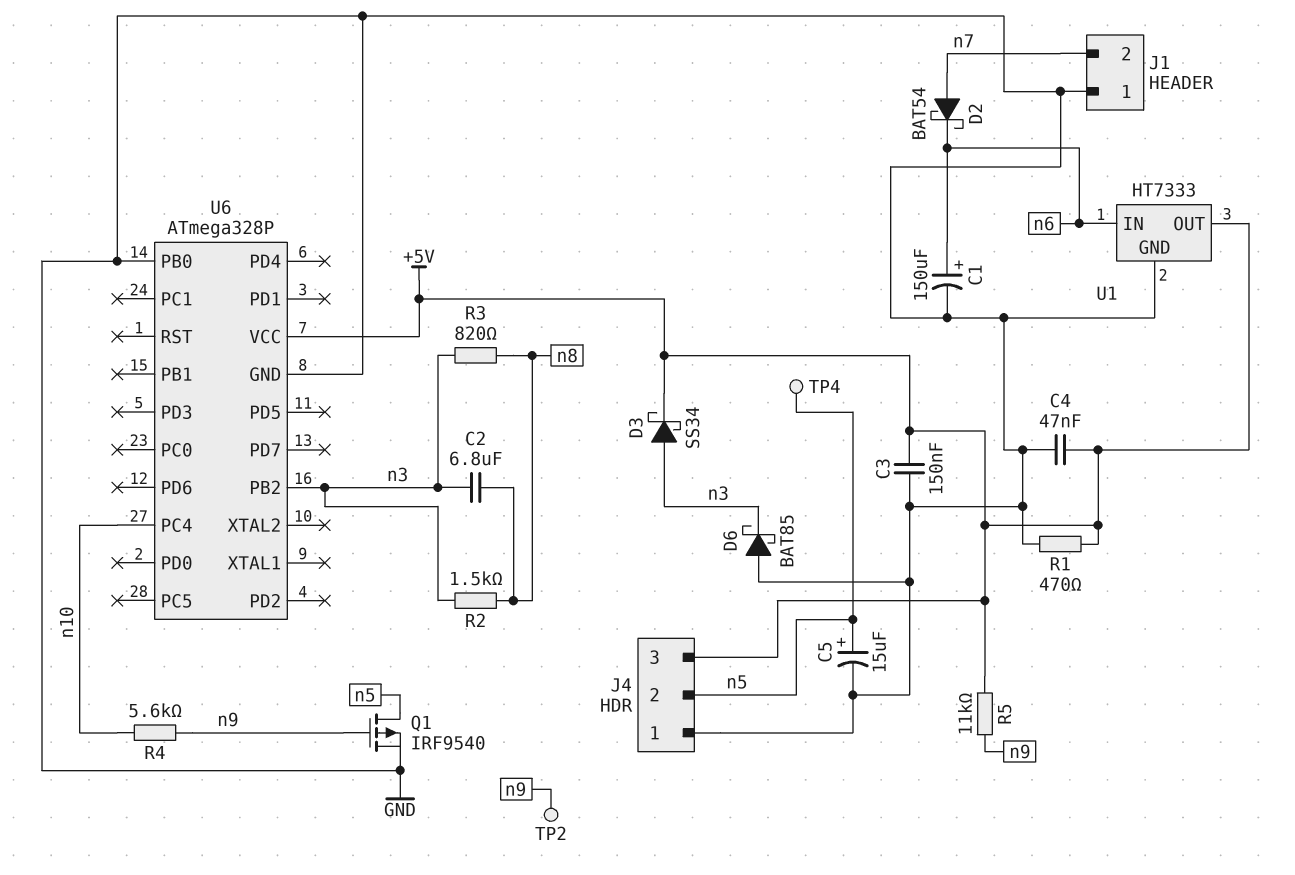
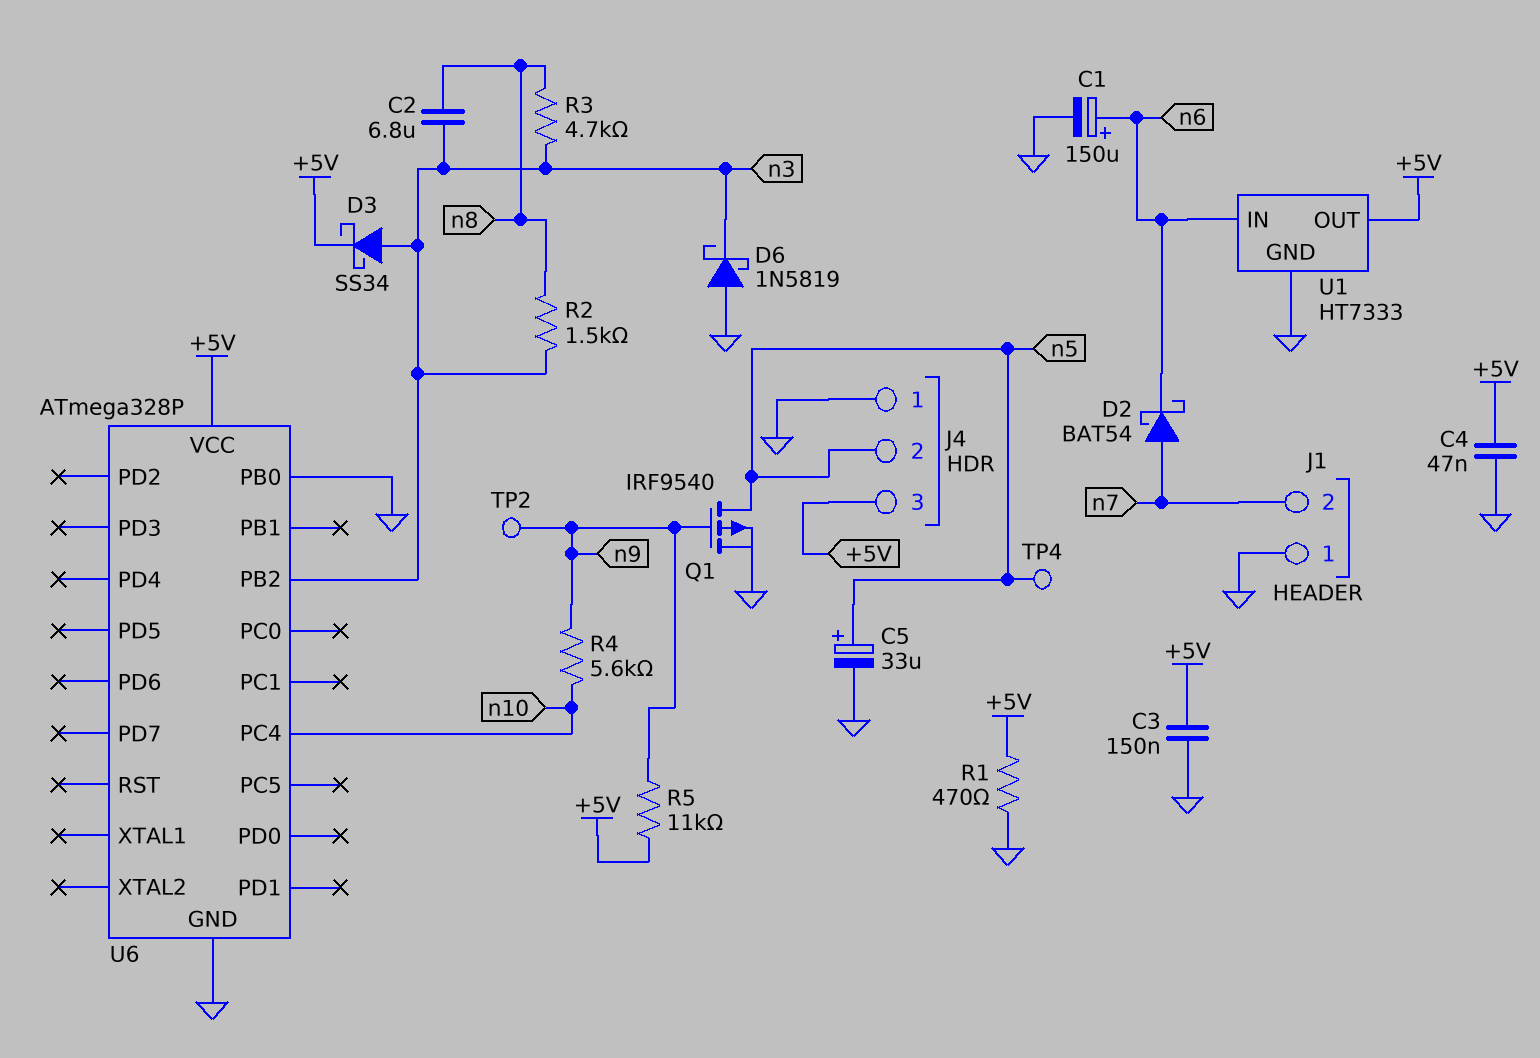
C5: 15uF (plus n5, minus GND) -> 33uF (plus n5, minus GND)
D6: schottky BAT85 (A GND, K n3) -> schottky 1N5819 (A GND, K n3)
R3: 820 (n3, n8) -> 4.7k (n3, n8)

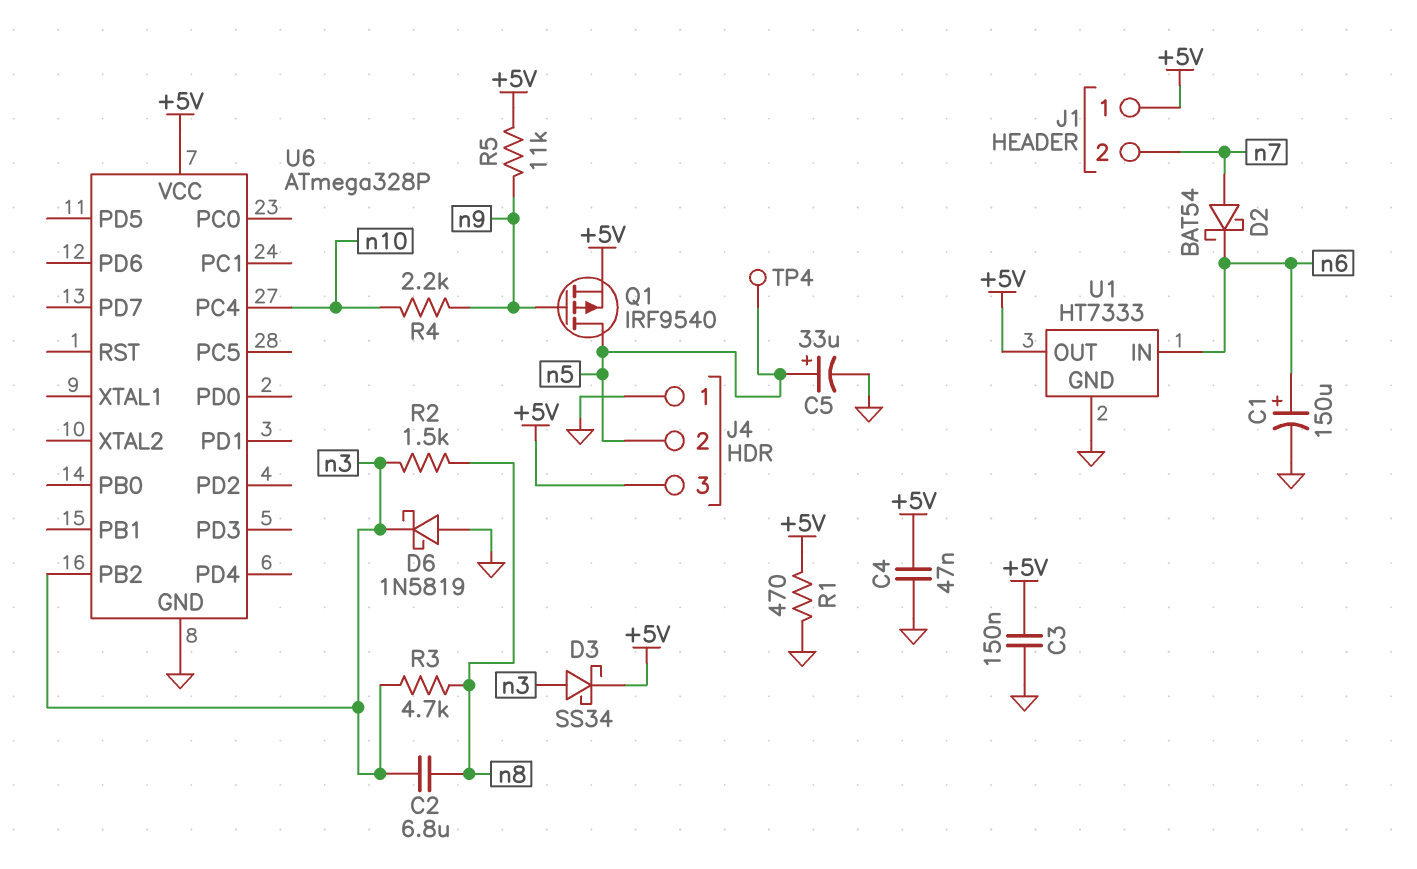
J1 pin 1: GND -> +5V
Q1: PMOS IRF9540 (G n9, D n5, S GND) -> PMOS IRF9540 (G n9, D n5, S +5V)
R4: 5.6k (n9, n10) -> 2.2k (n9, n10)
TP2: test point (n9) -> none
U6 pin PB0: GND -> none

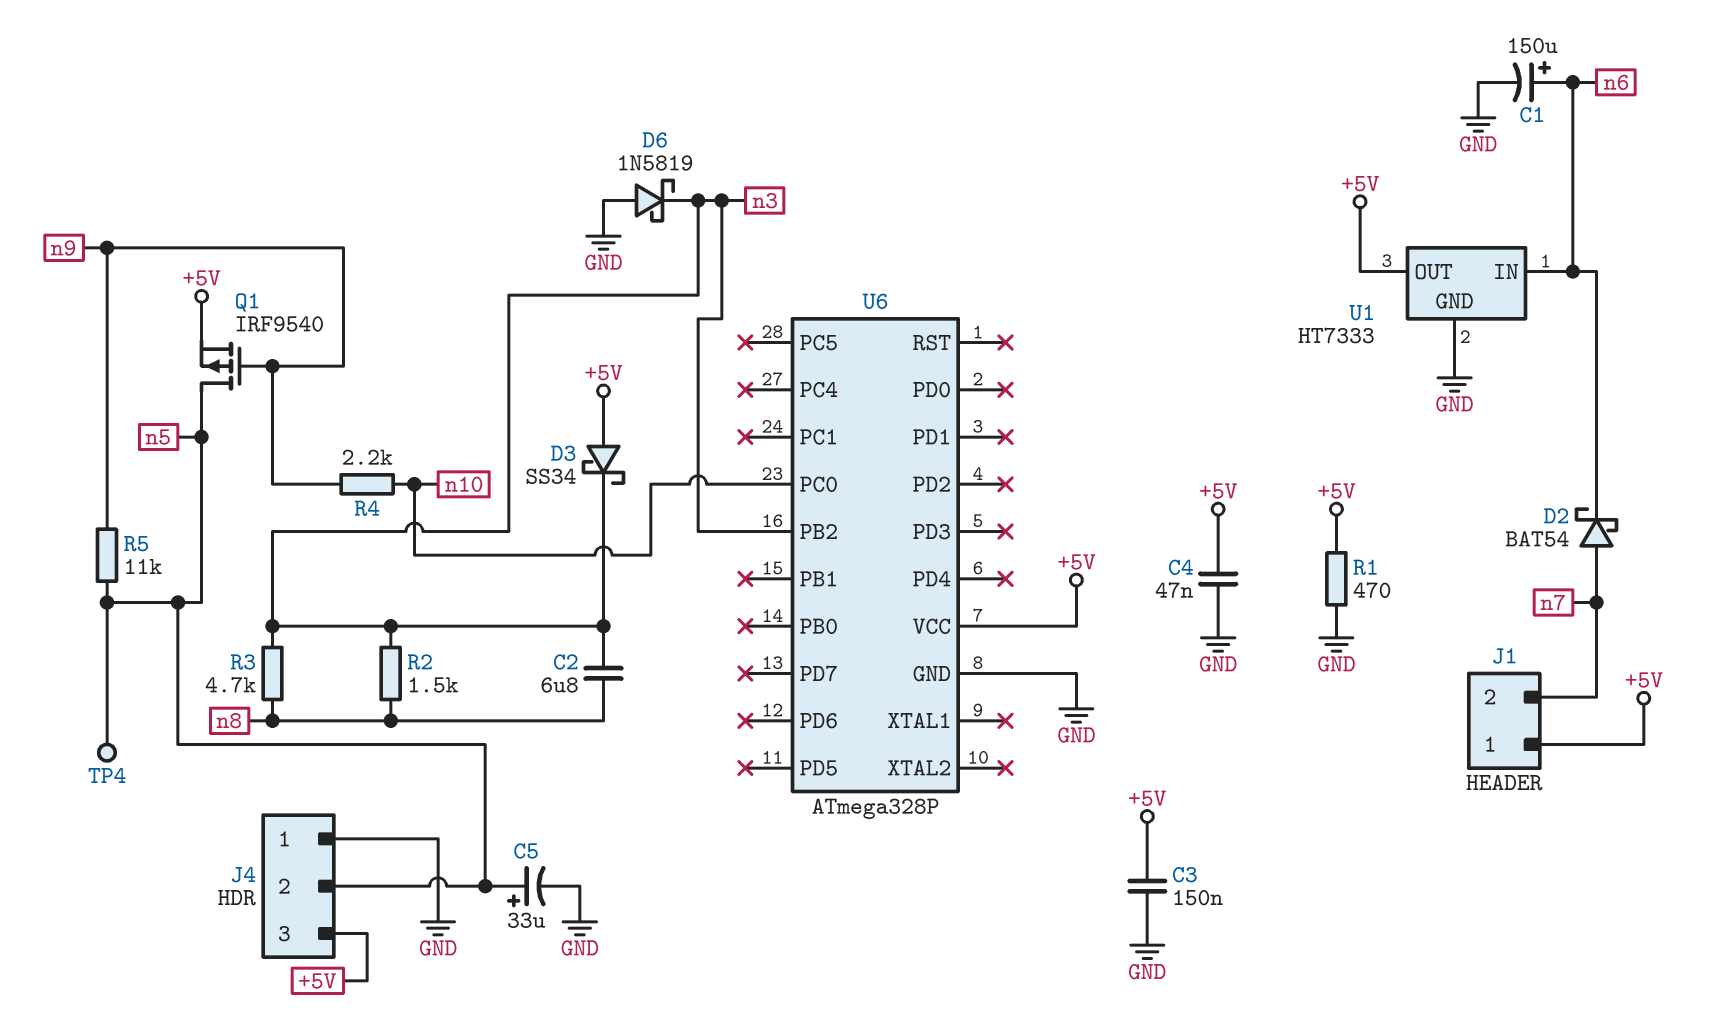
D3: schottky SS34 (A n3, K +5V) -> schottky SS34 (A +5V, K n3)
R5: 11k (+5V, n9) -> 11k (n5, n9)
U6 pin PC0: none -> n10
U6 pin PC4: n10 -> none

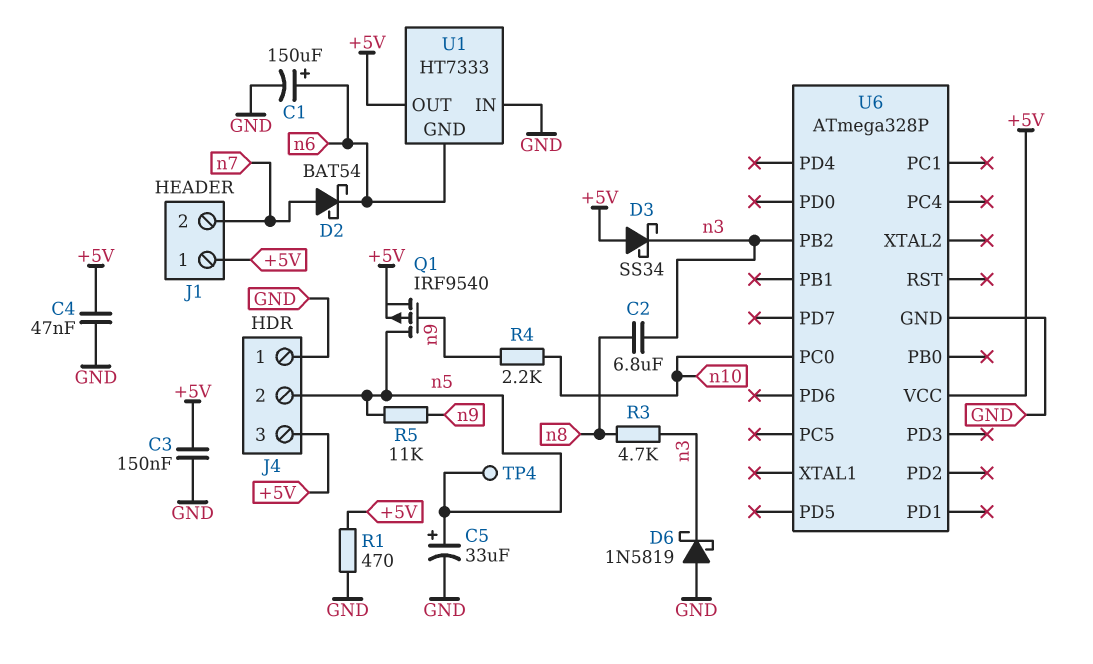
R2: 1.5k (n3, n8) -> none
U1 pin GND: GND -> n6
U1 pin IN: n6 -> GND

